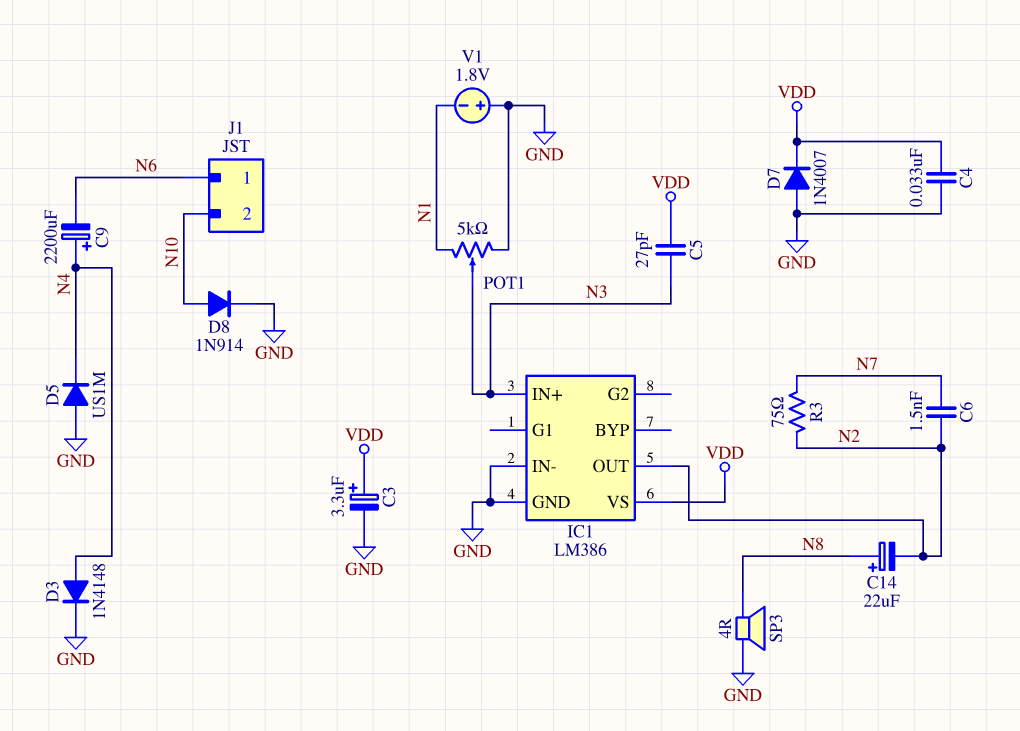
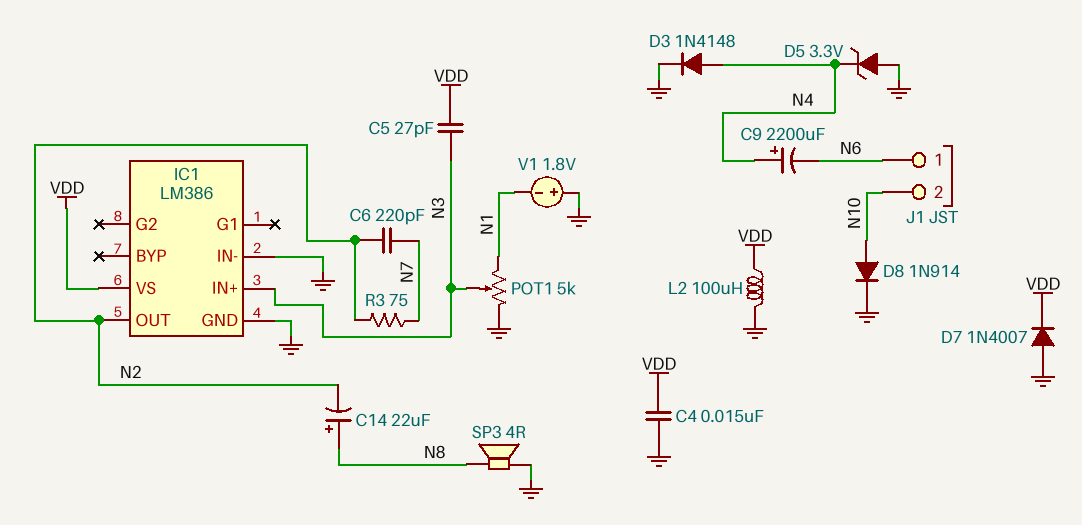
C3: 3.3uF (plus VDD, minus GND) -> none
C4: 33nF (GND, VDD) -> 15nF (GND, VDD)
C6: 1.5nF (N2, N7) -> 220pF (N2, N7)
D5: diode US1M (A GND, K N4) -> zener 3.3V (A GND, K N4)
L2: none -> 100uH (GND, VDD)

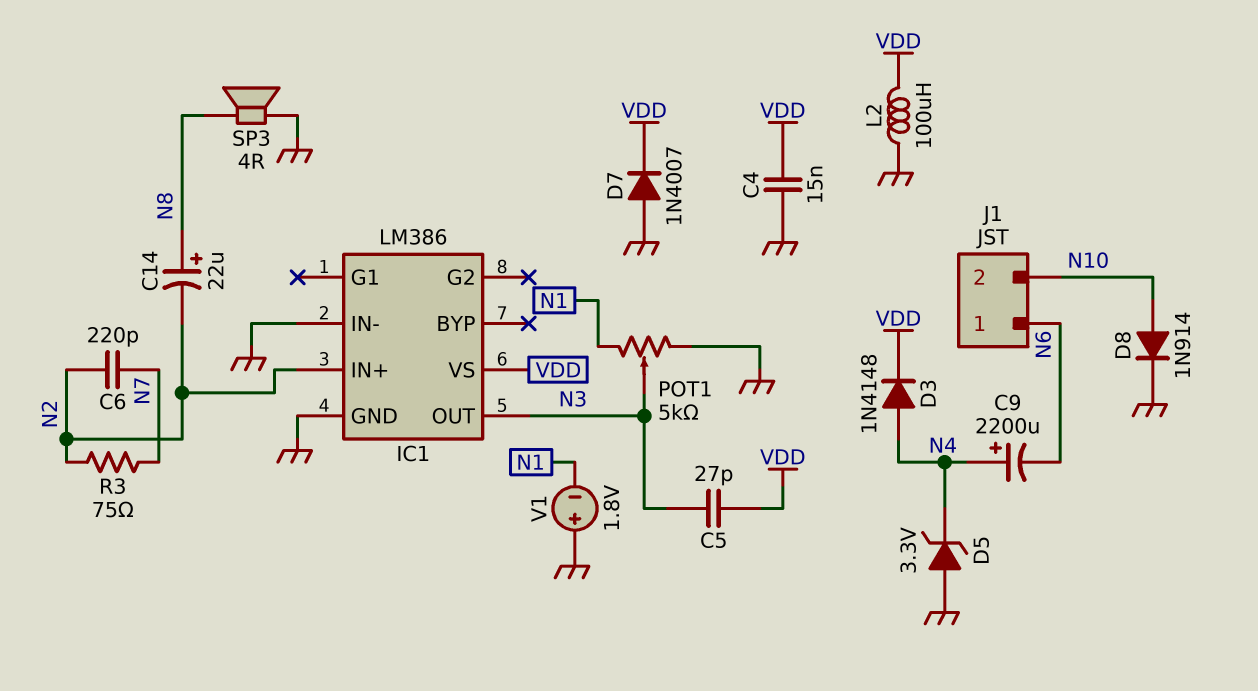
D3: diode 1N4148 (A N4, K GND) -> diode 1N4148 (A N4, K VDD)
IC1 pin IN+: N3 -> N2
IC1 pin OUT: N2 -> N3

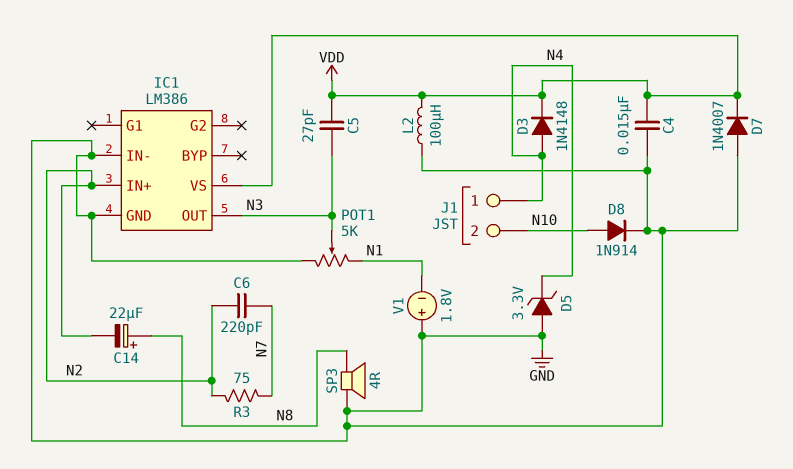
C9: 2200uF (plus N4, minus N6) -> none
J1 pin 1: N6 -> N4

